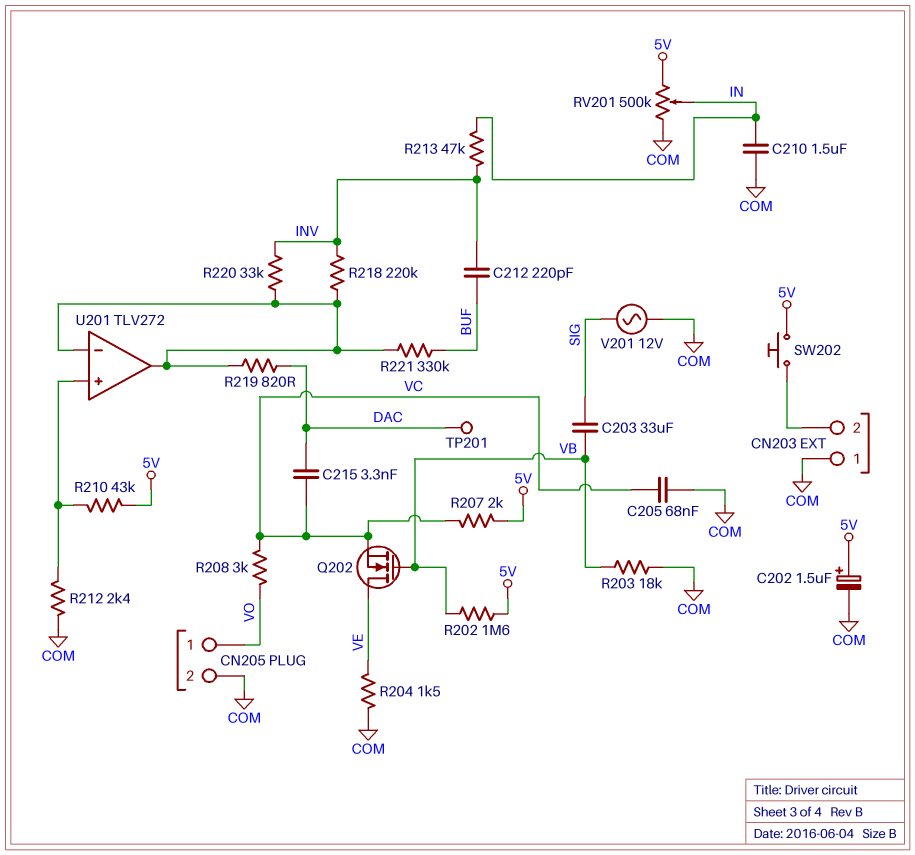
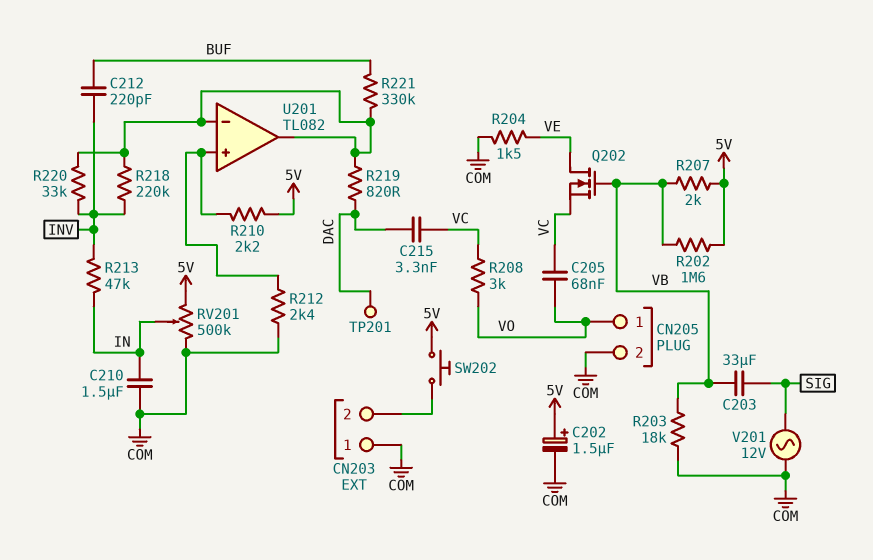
C205: 68nF (COM, VC) -> 68nF (VC, VO)
R207: 2k (5V, VC) -> 2k (5V, VB)
R210: 43k (5V, U201/in+) -> 2.2k (5V, U201/in+)
U201: TLV272 -> TL082

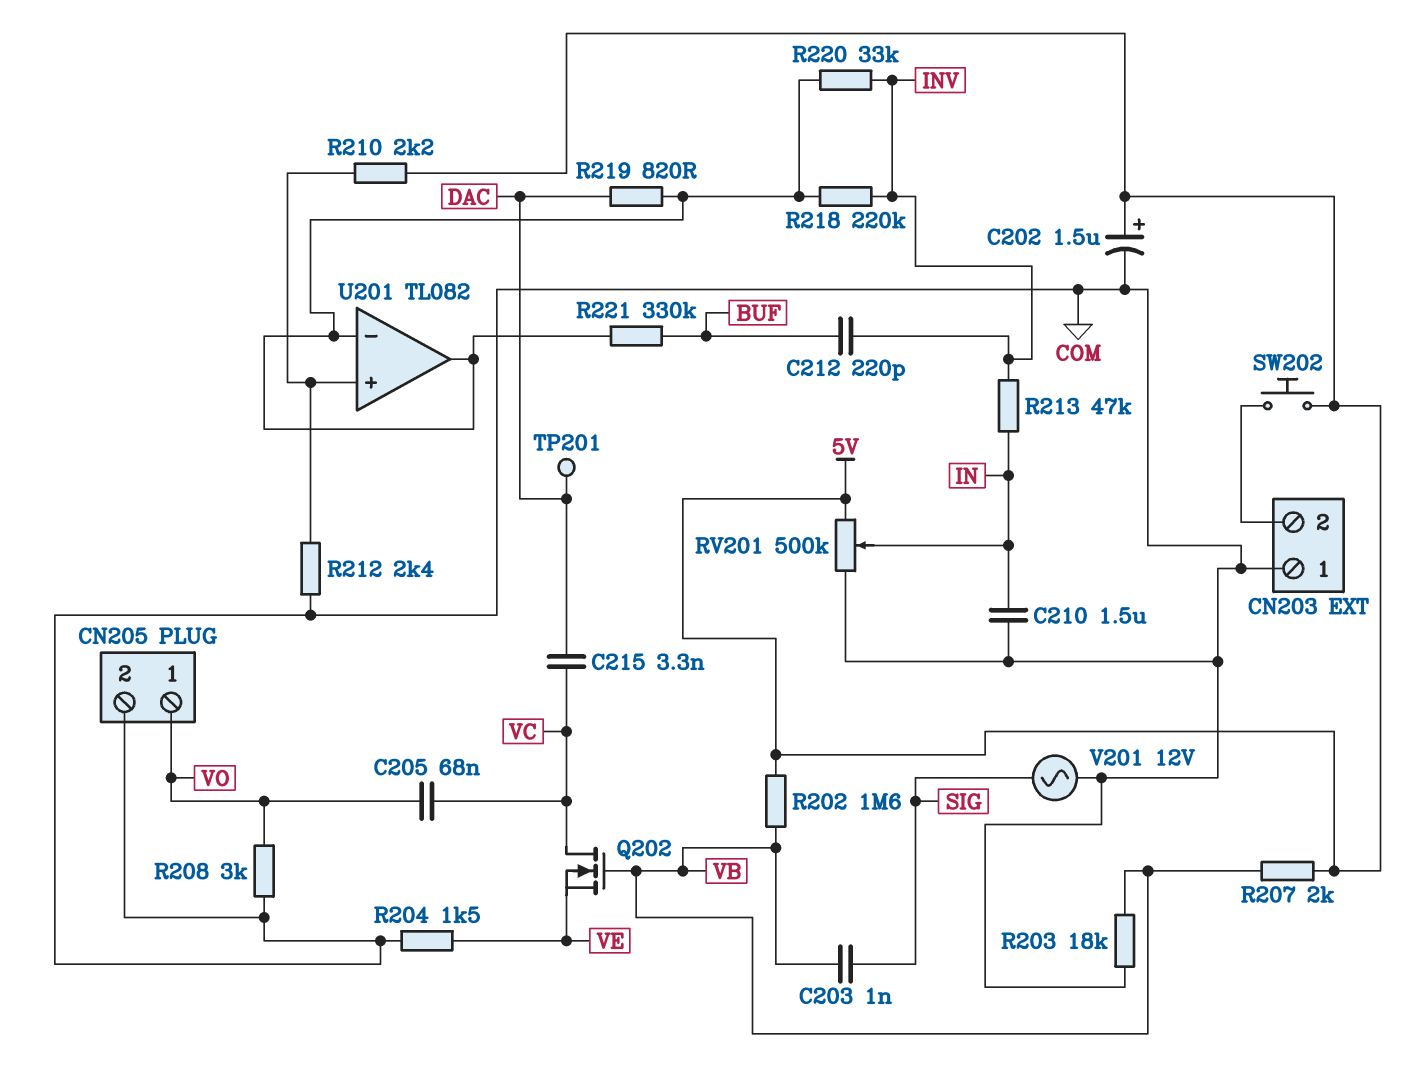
C203: 33uF (SIG, VB) -> 1nF (SIG, VB)
Q202: NMOS (G VB, D VE, S VC) -> NMOS (G VB, D VC, S VE)
R208: 3k (VC, VO) -> 3k (COM, VO)

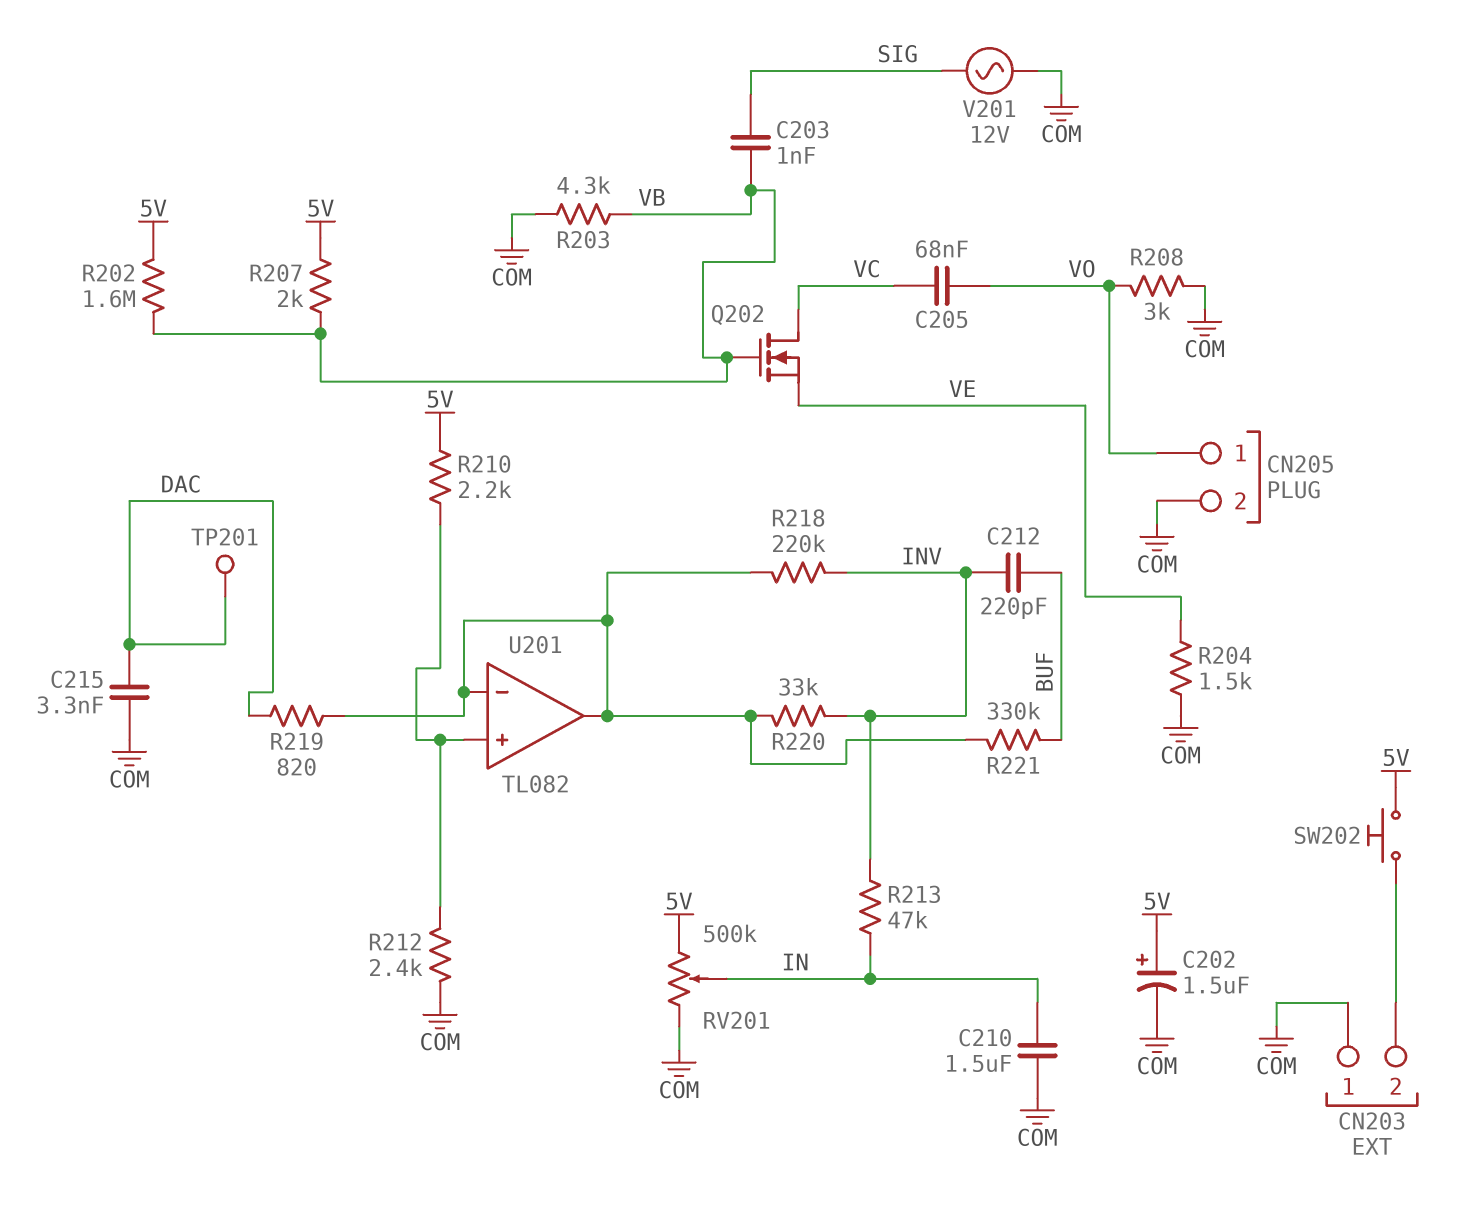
C215: 3.3nF (DAC, VC) -> 3.3nF (COM, DAC)
R203: 18k (COM, VB) -> 4.3k (COM, VB)

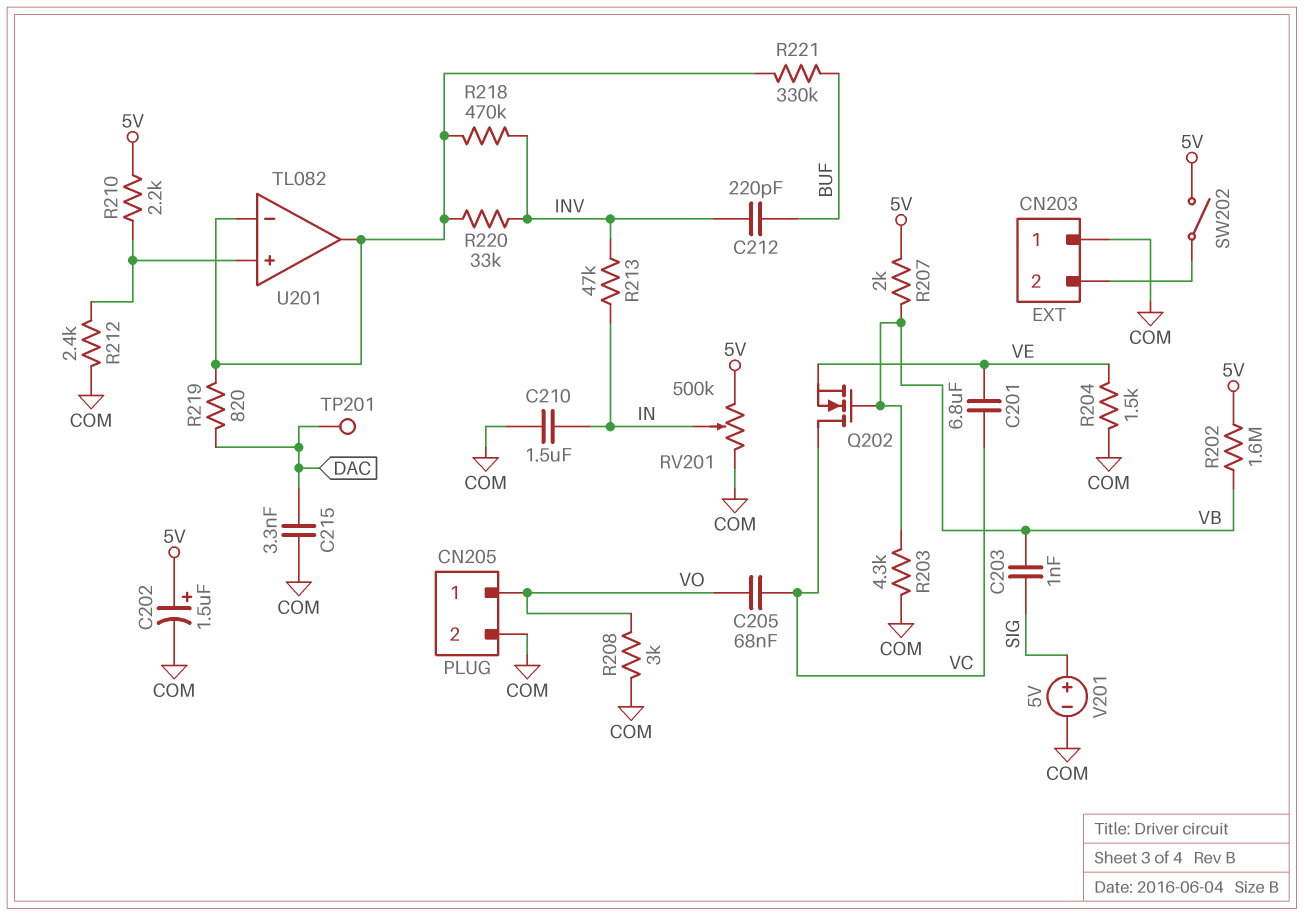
C201: none -> 6.8uF (VC, VE)
R218: 220k (INV, U201/in-) -> 470k (INV, U201/in-)
SW202: button (5V, CN203/2) -> switch (5V, CN203/2)
V201: AC 12V (COM, SIG) -> 5V (plus SIG, minus COM)

